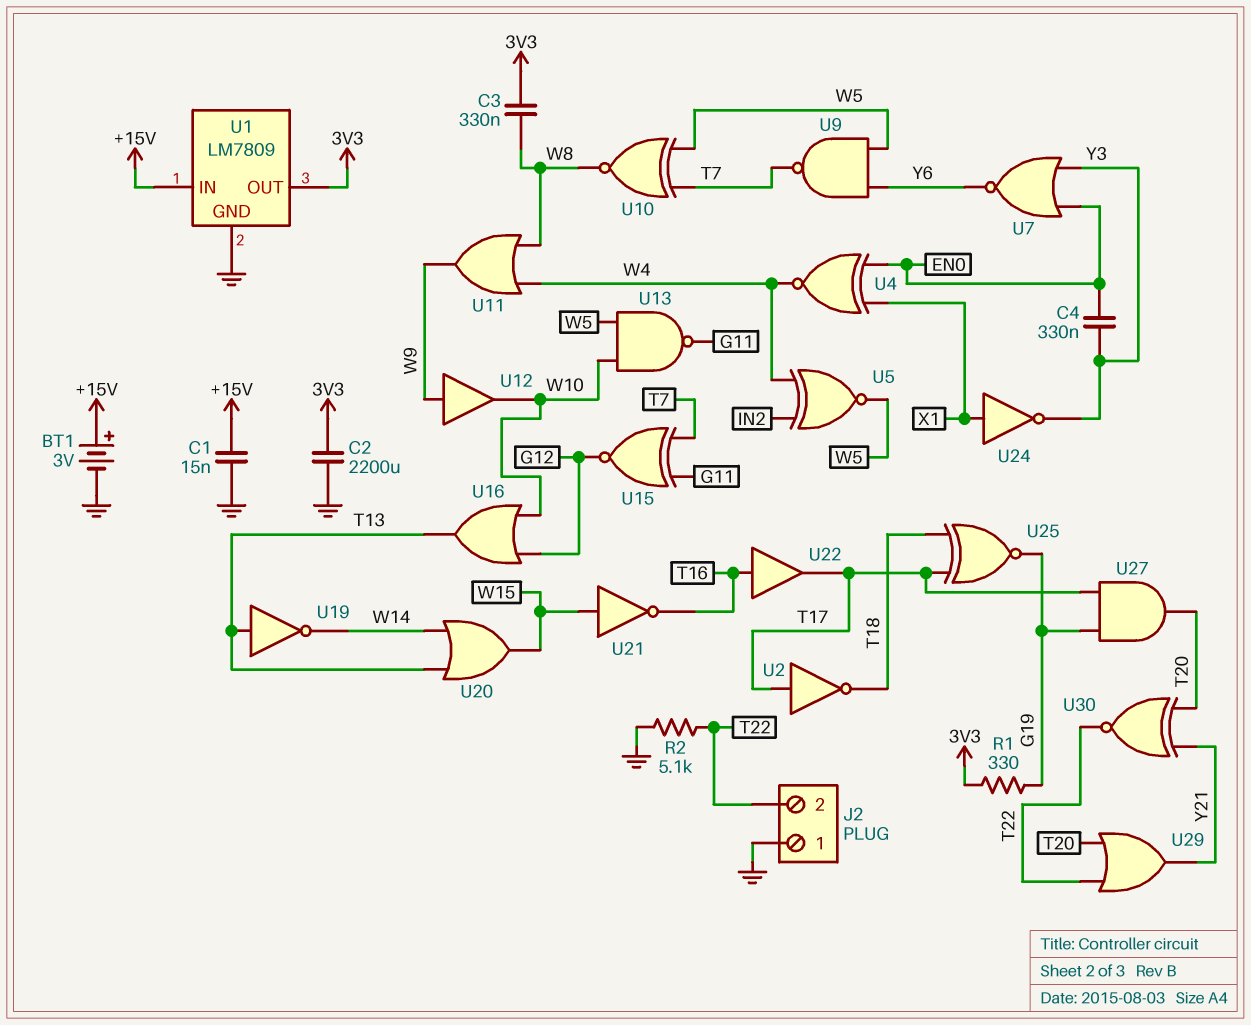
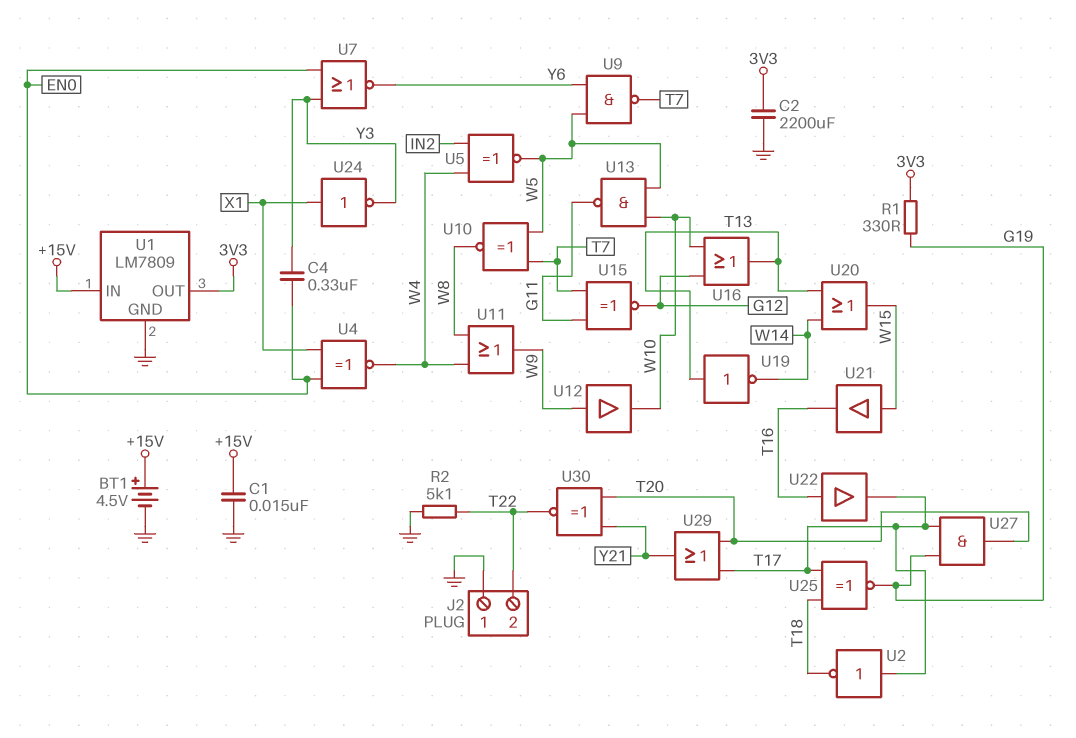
BT1: 3V (plus +15V, minus GND) -> 4.5V (plus +15V, minus GND)
C3: 330nF (3V3, W8) -> none
U21: NOT (in W15, out T16) -> buffer (in W15, out T16)
U29: OR (in T20, in T22, out Y21) -> OR (in T17, in T20, out Y21)

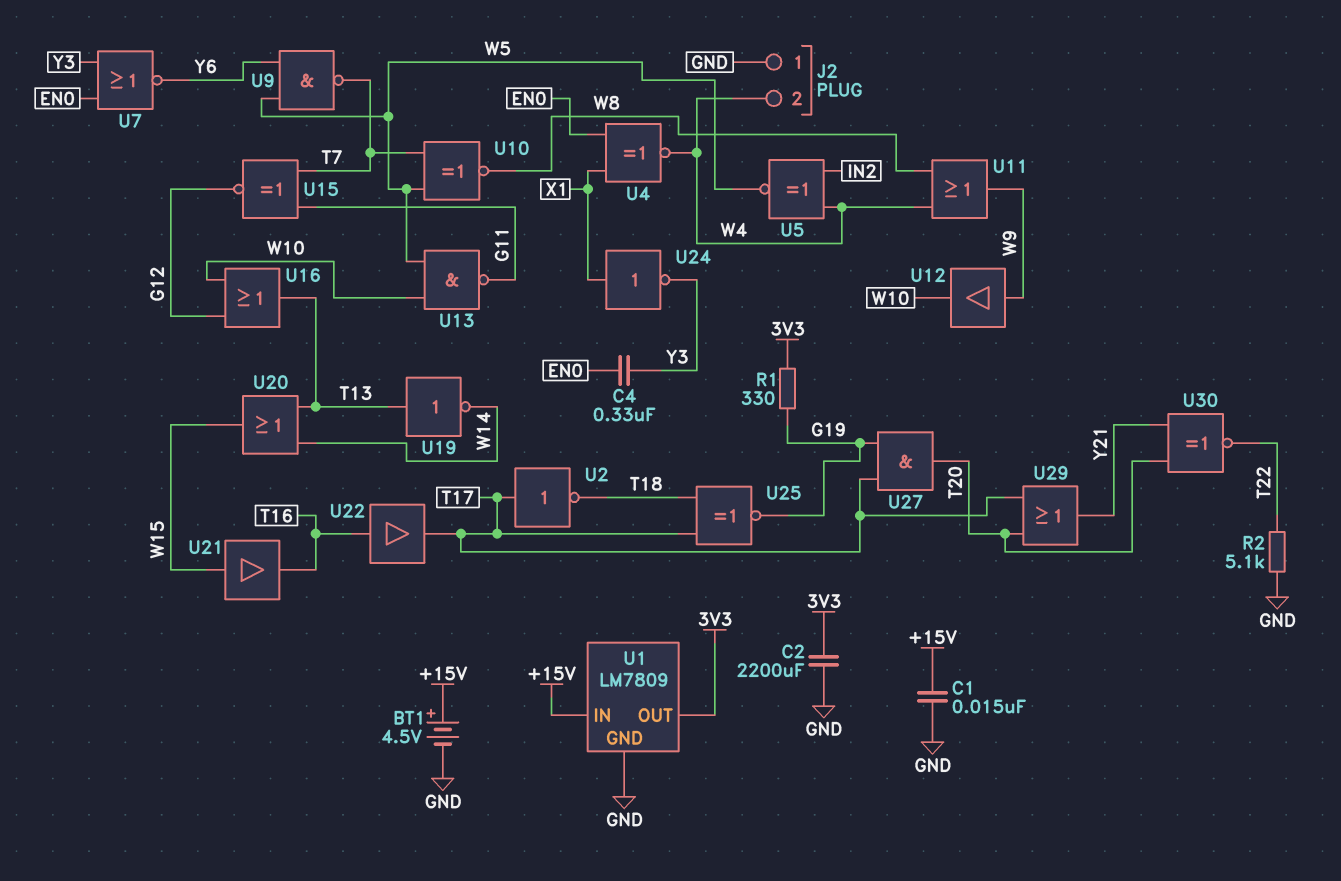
J2 pin 2: T22 -> W4

